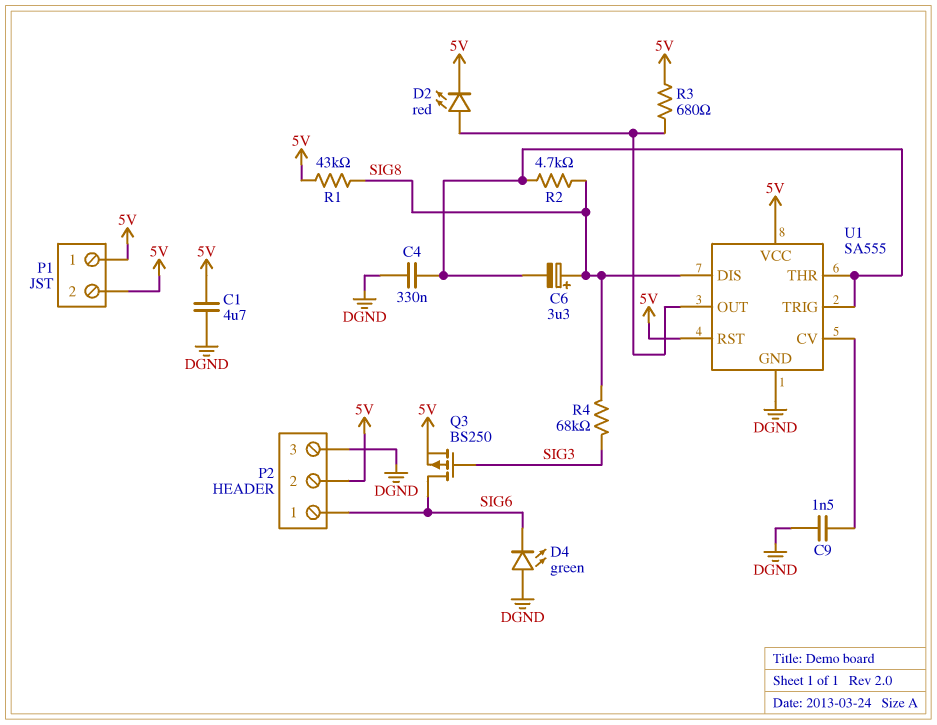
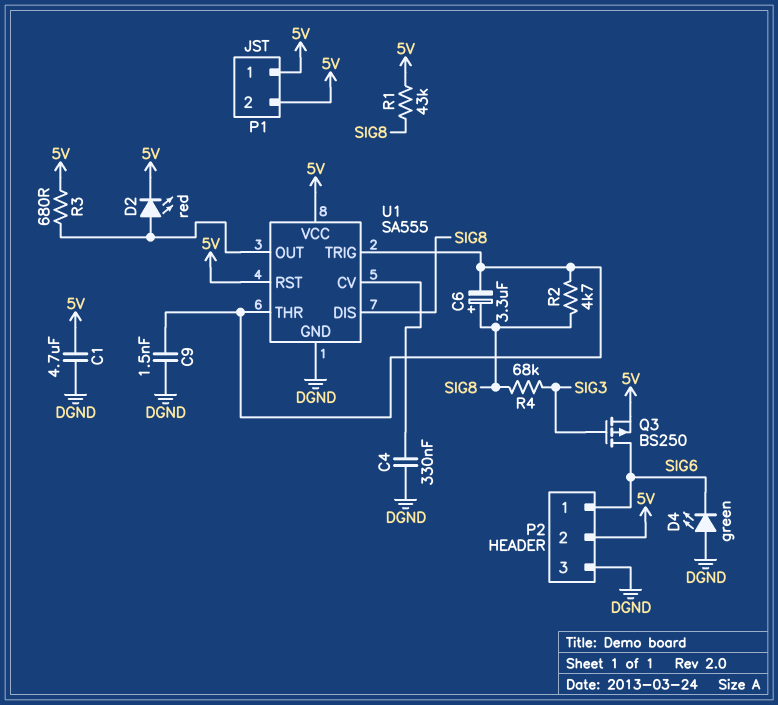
C4: 330nF (DGND, U1/THR) -> 330nF (DGND, U1/CV)
C9: 1.5nF (DGND, U1/CV) -> 1.5nF (DGND, U1/THR)

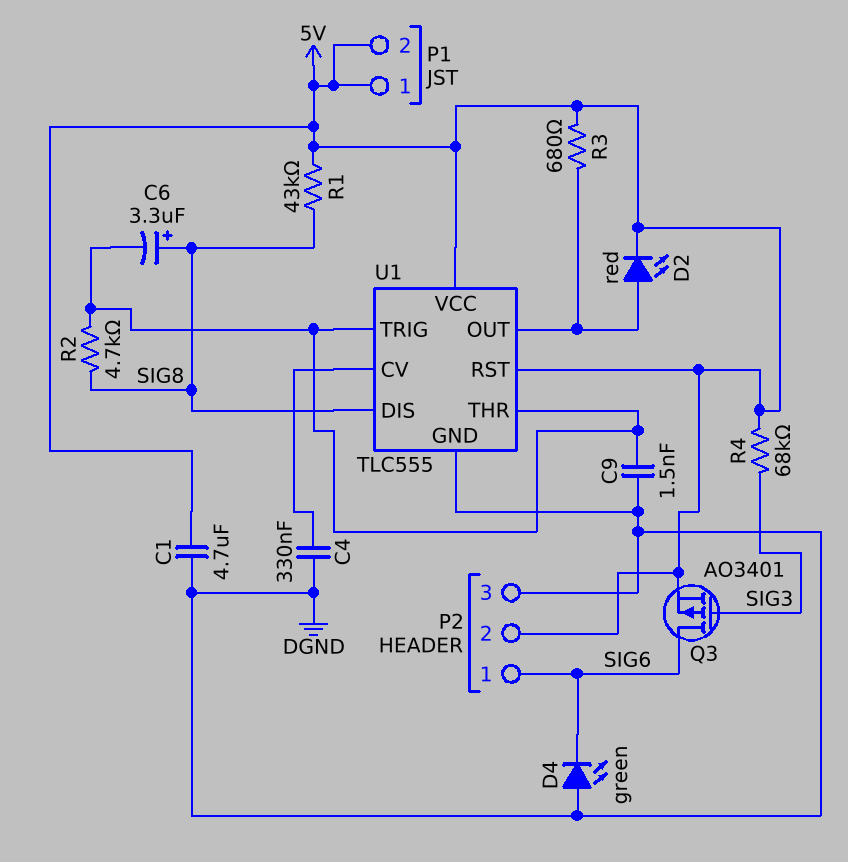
Q3: PMOS BS250 (G SIG3, D SIG6, S 5V) -> PMOS AO3401 (G SIG3, D SIG6, S 5V)
R4: 68k (SIG3, SIG8) -> 68k (5V, SIG3)
U1: SA555 -> TLC555

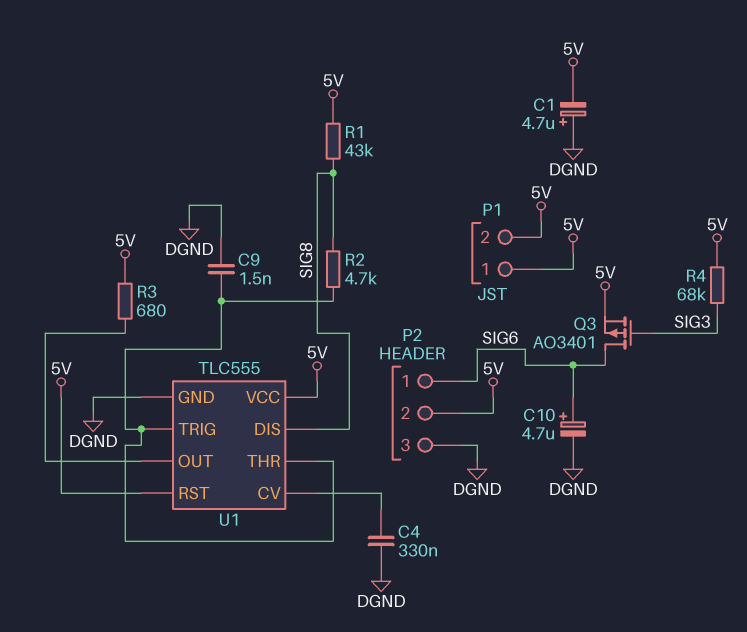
C1: 4.7uF (5V, DGND) -> 4.7uF (plus DGND, minus 5V)
C6: 3.3uF (plus SIG8, minus U1/THR) -> none
C10: none -> 4.7uF (plus SIG6, minus DGND)
D2: LED red (A U1/OUT, K 5V) -> none
D4: LED green (A DGND, K SIG6) -> none

